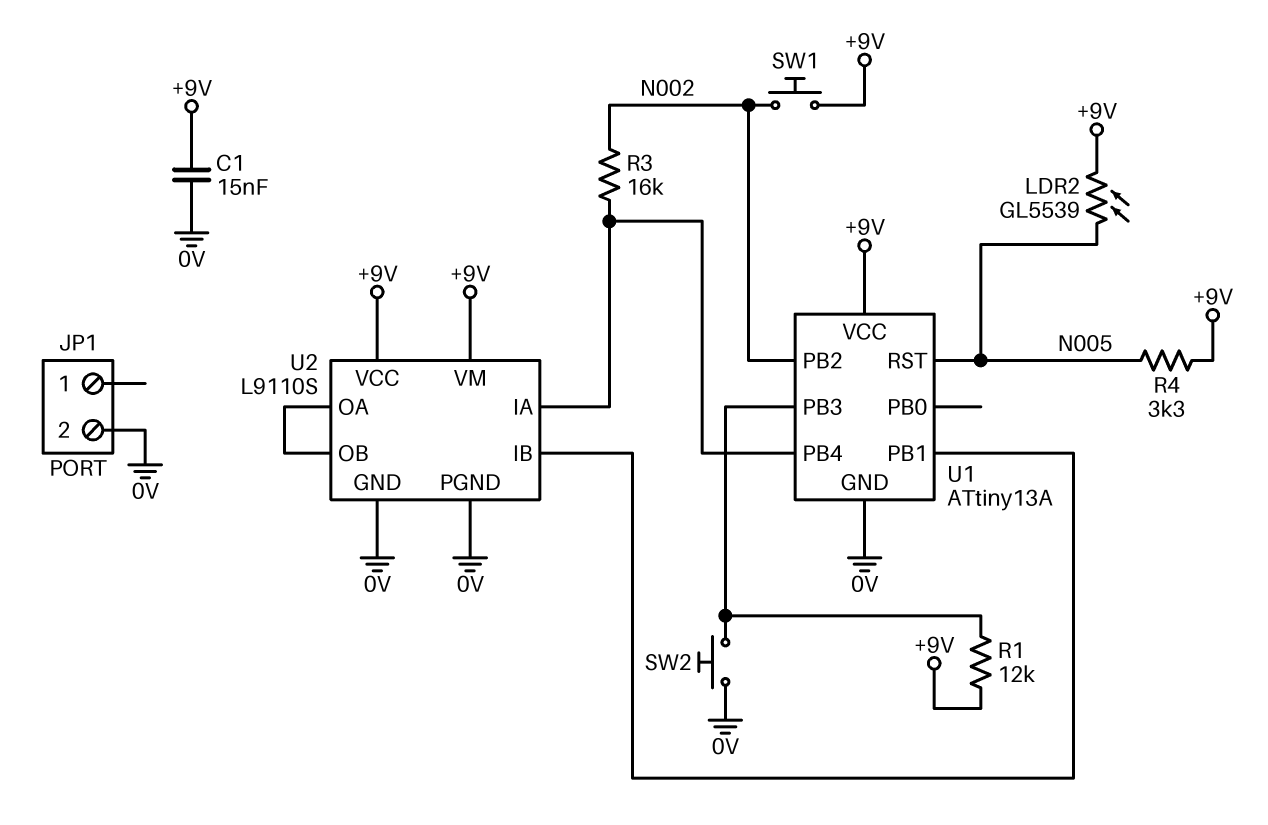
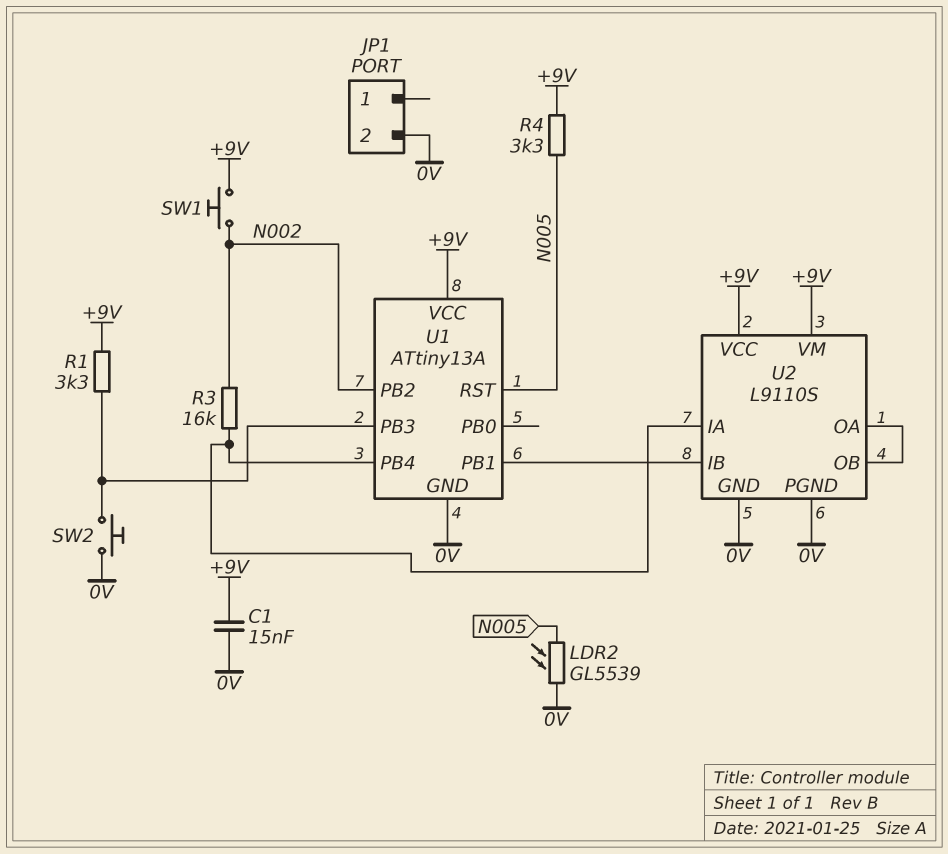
LDR2: GL5539 (+9V, N005) -> GL5539 (0V, N005)
R1: 12k (+9V, U1/PB3) -> 3.3k (+9V, U1/PB3)

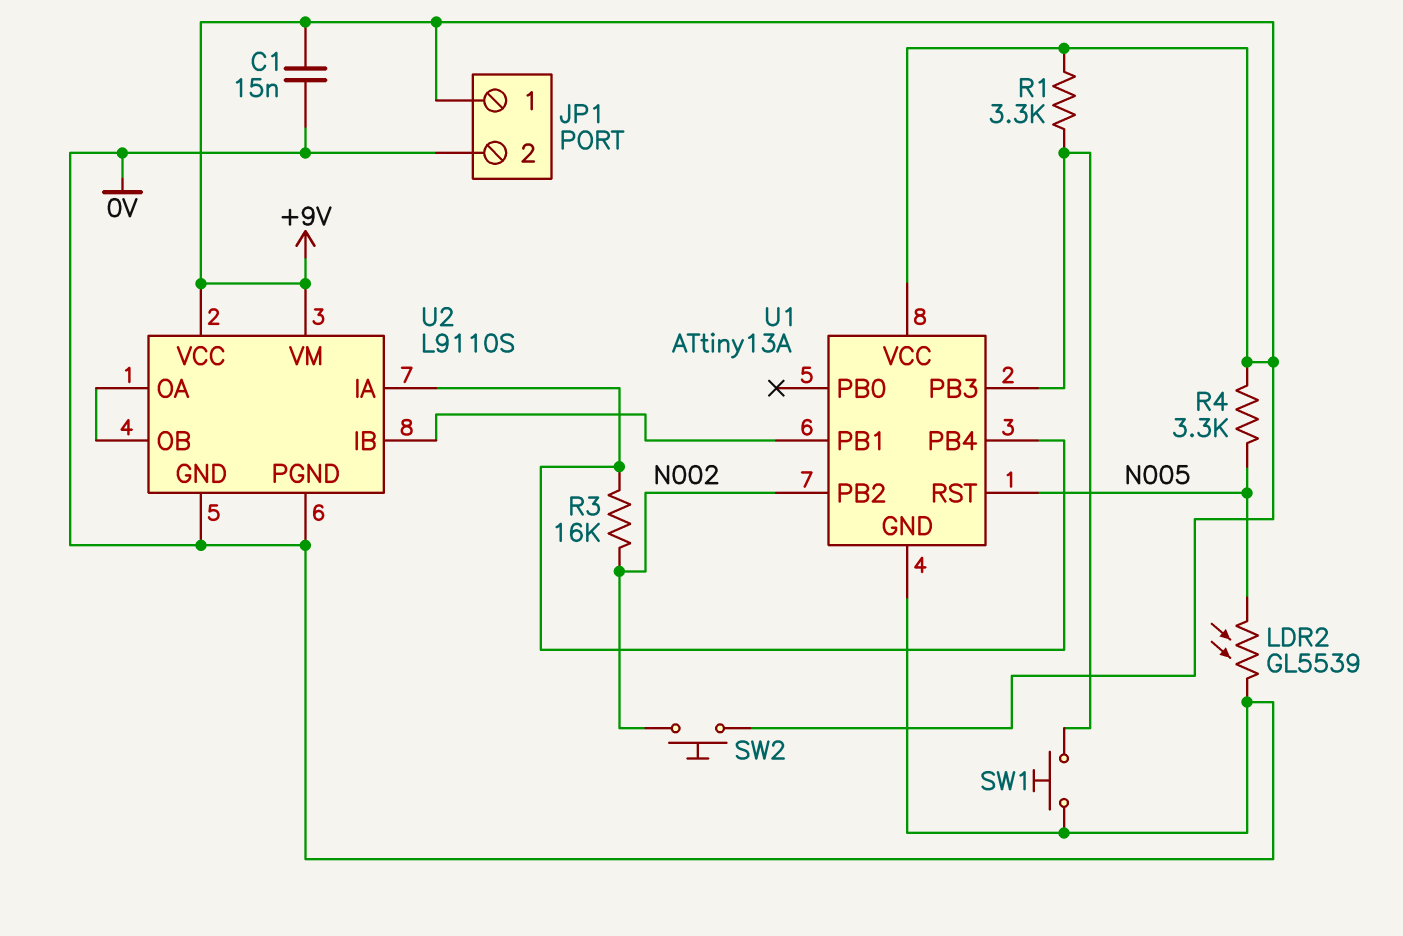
JP1 pin 1: none -> +9V
SW1: button (+9V, N002) -> button (0V, U1/PB3)
SW2: button (0V, U1/PB3) -> button (+9V, N002)

